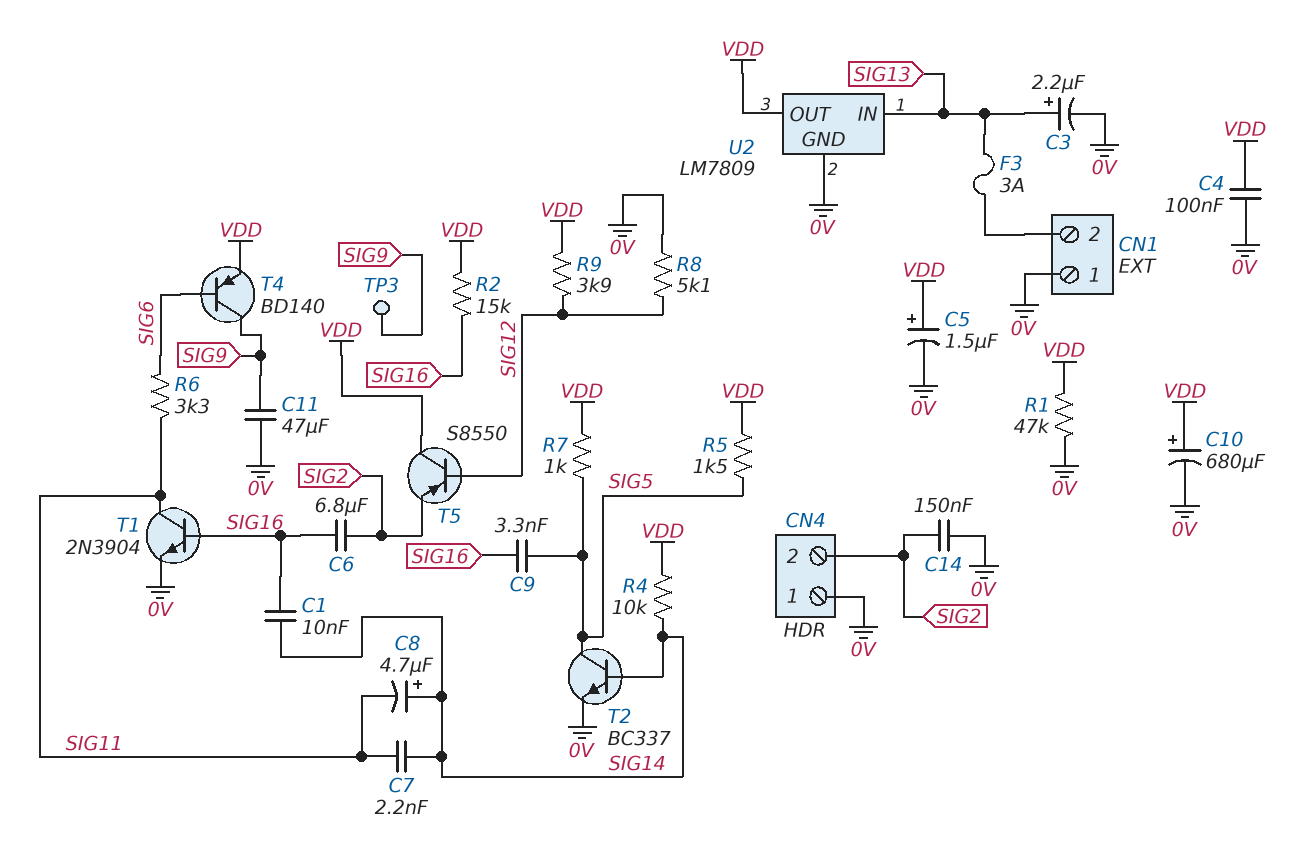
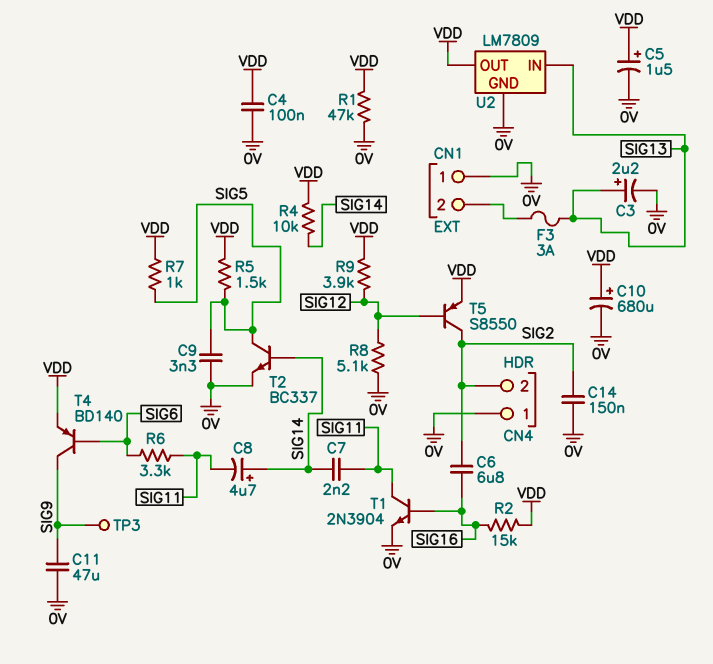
C1: 10nF (SIG14, SIG16) -> none
C9: 3.3nF (SIG5, SIG16) -> 3.3nF (0V, SIG5)
T5: PNP S8550 (B SIG12, C VDD, E SIG2) -> PNP S8550 (B SIG12, C SIG2, E VDD)

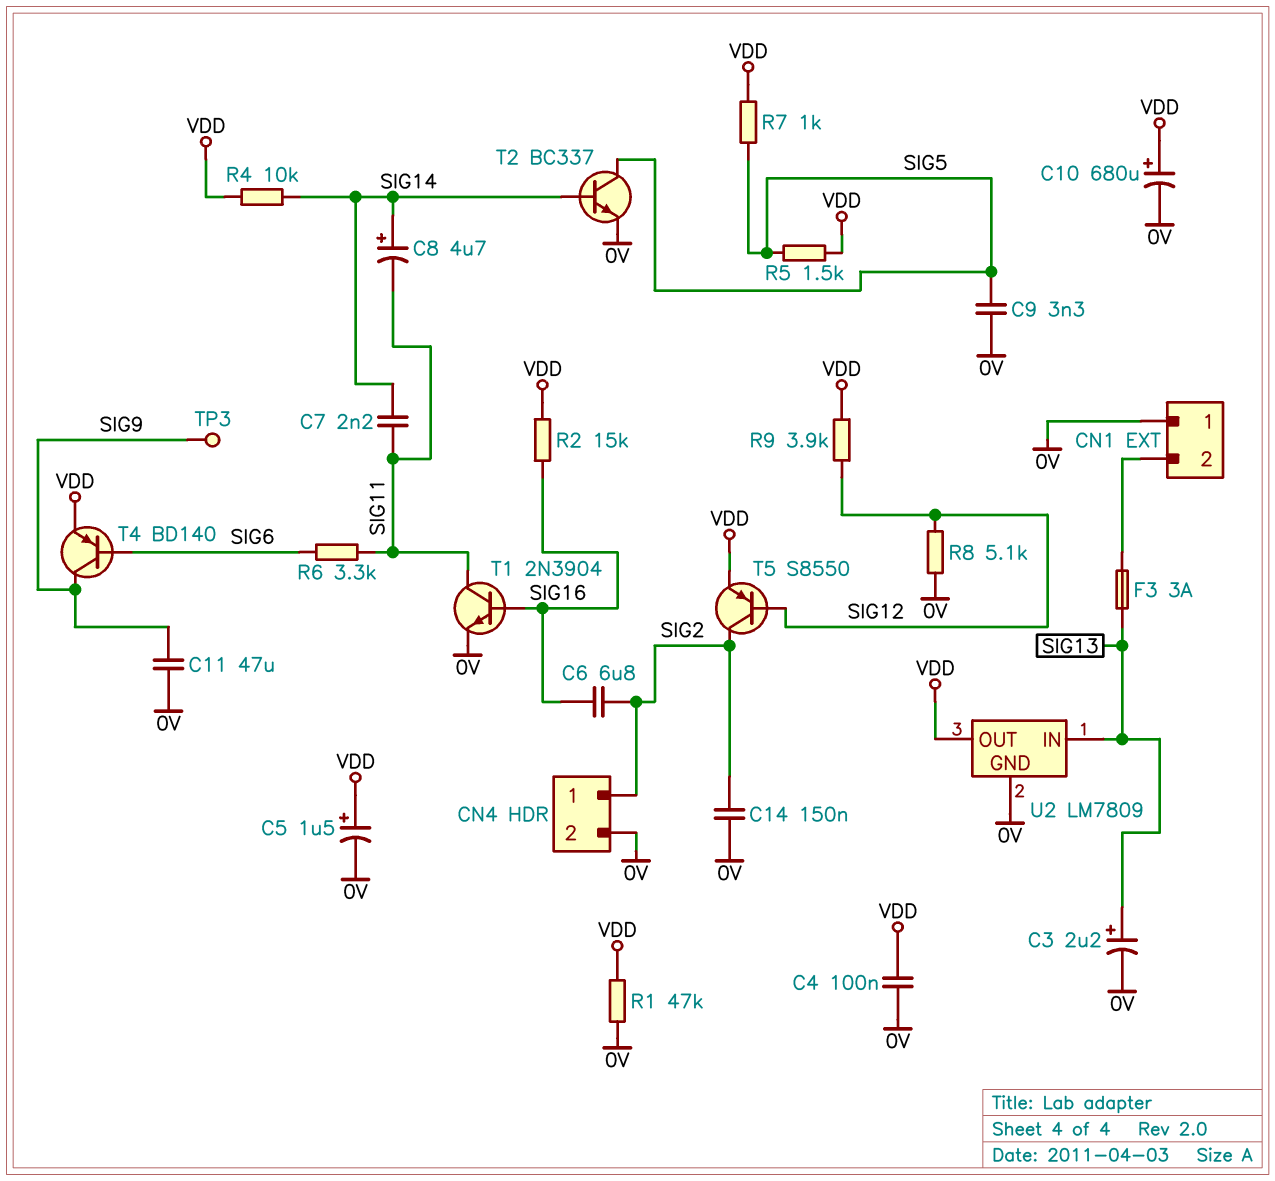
CN4 pin 1: 0V -> SIG2
CN4 pin 2: SIG2 -> 0V

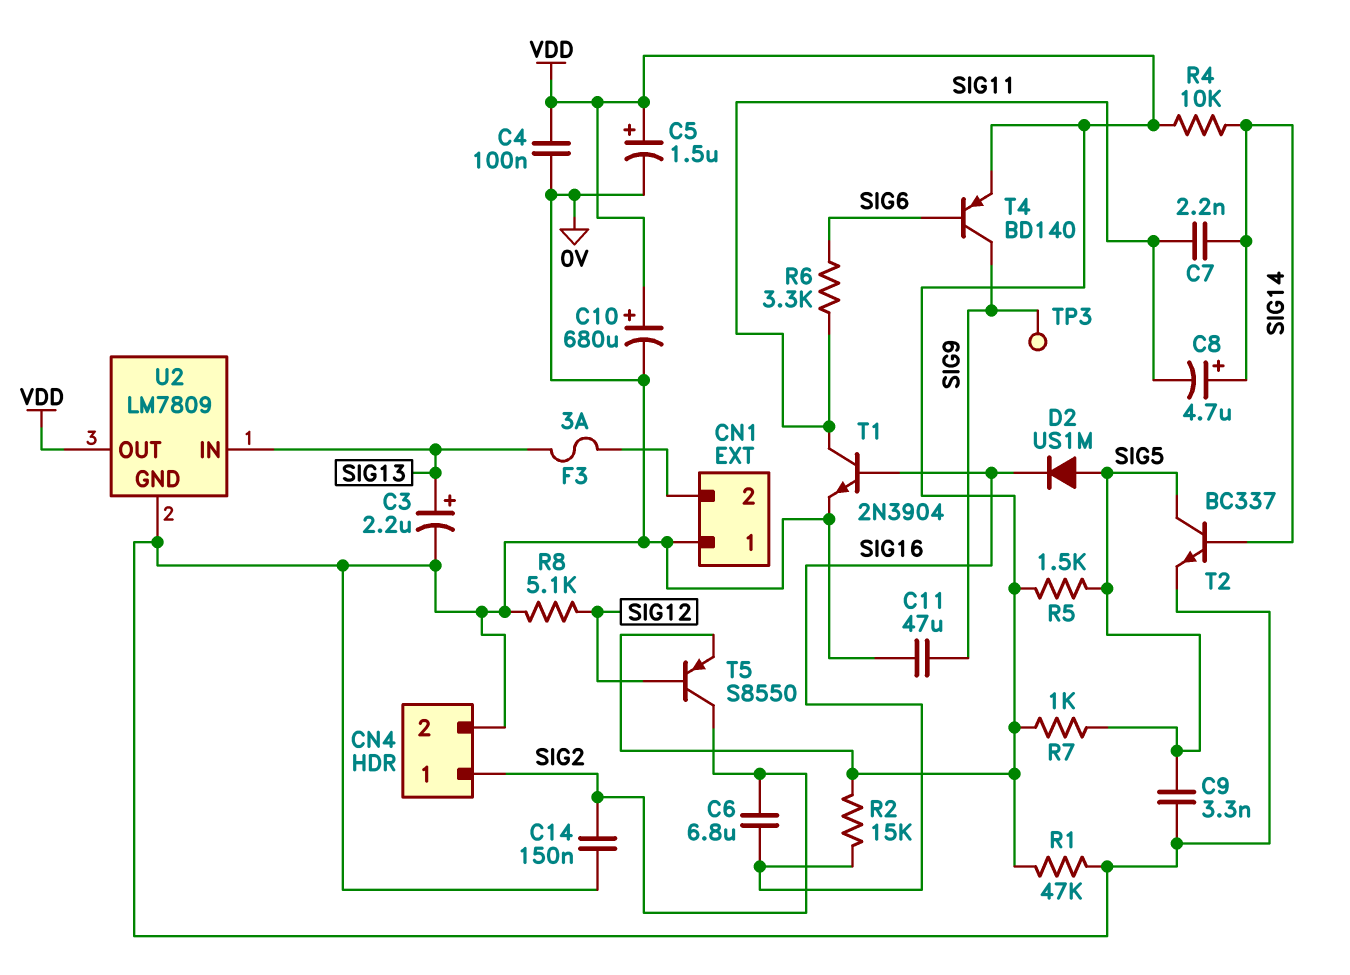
D2: none -> diode US1M (A SIG5, K SIG16)
R9: 3.9k (SIG12, VDD) -> none

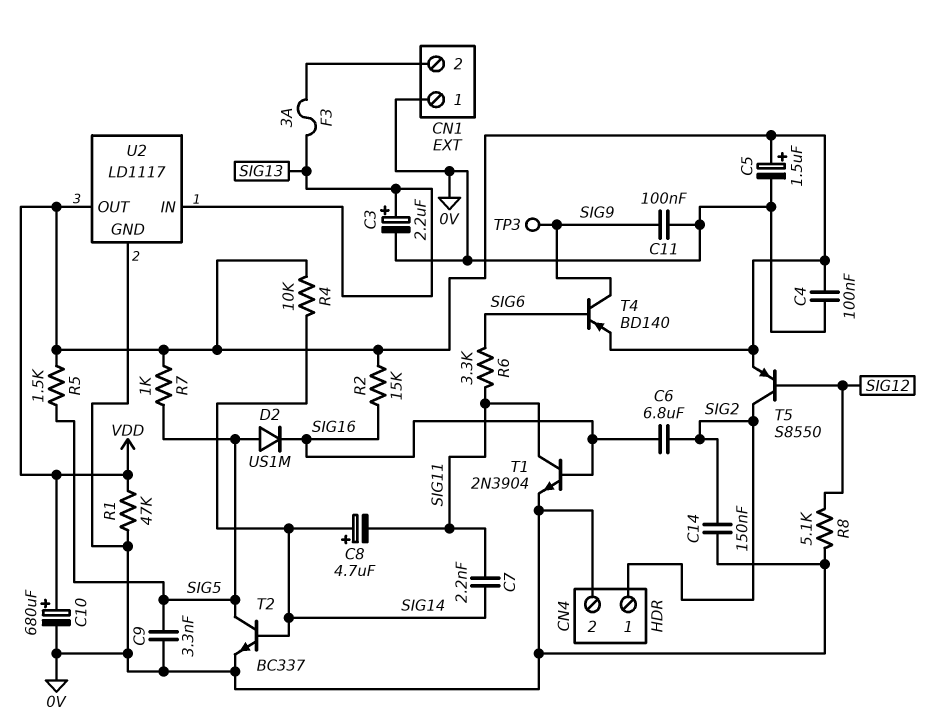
C11: 47uF (0V, SIG9) -> 100nF (0V, SIG9)
U2: LM7809 -> LD1117

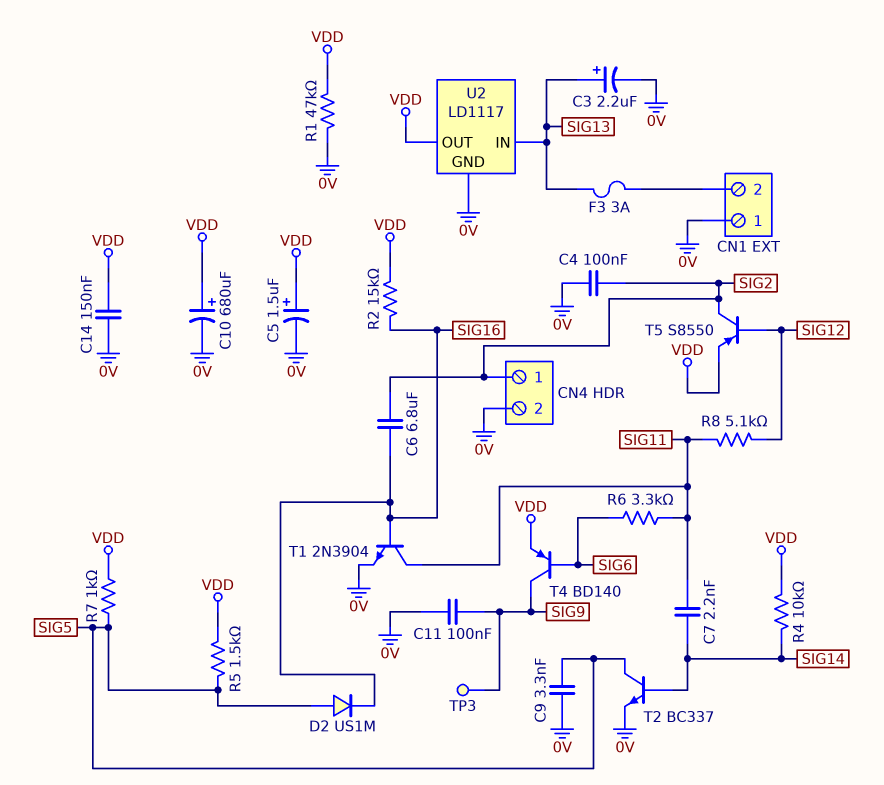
C4: 100nF (0V, VDD) -> 100nF (0V, SIG2)
C8: 4.7uF (plus SIG14, minus SIG11) -> none
C14: 150nF (0V, SIG2) -> 150nF (0V, VDD)
R8: 5.1k (0V, SIG12) -> 5.1k (SIG11, SIG12)

